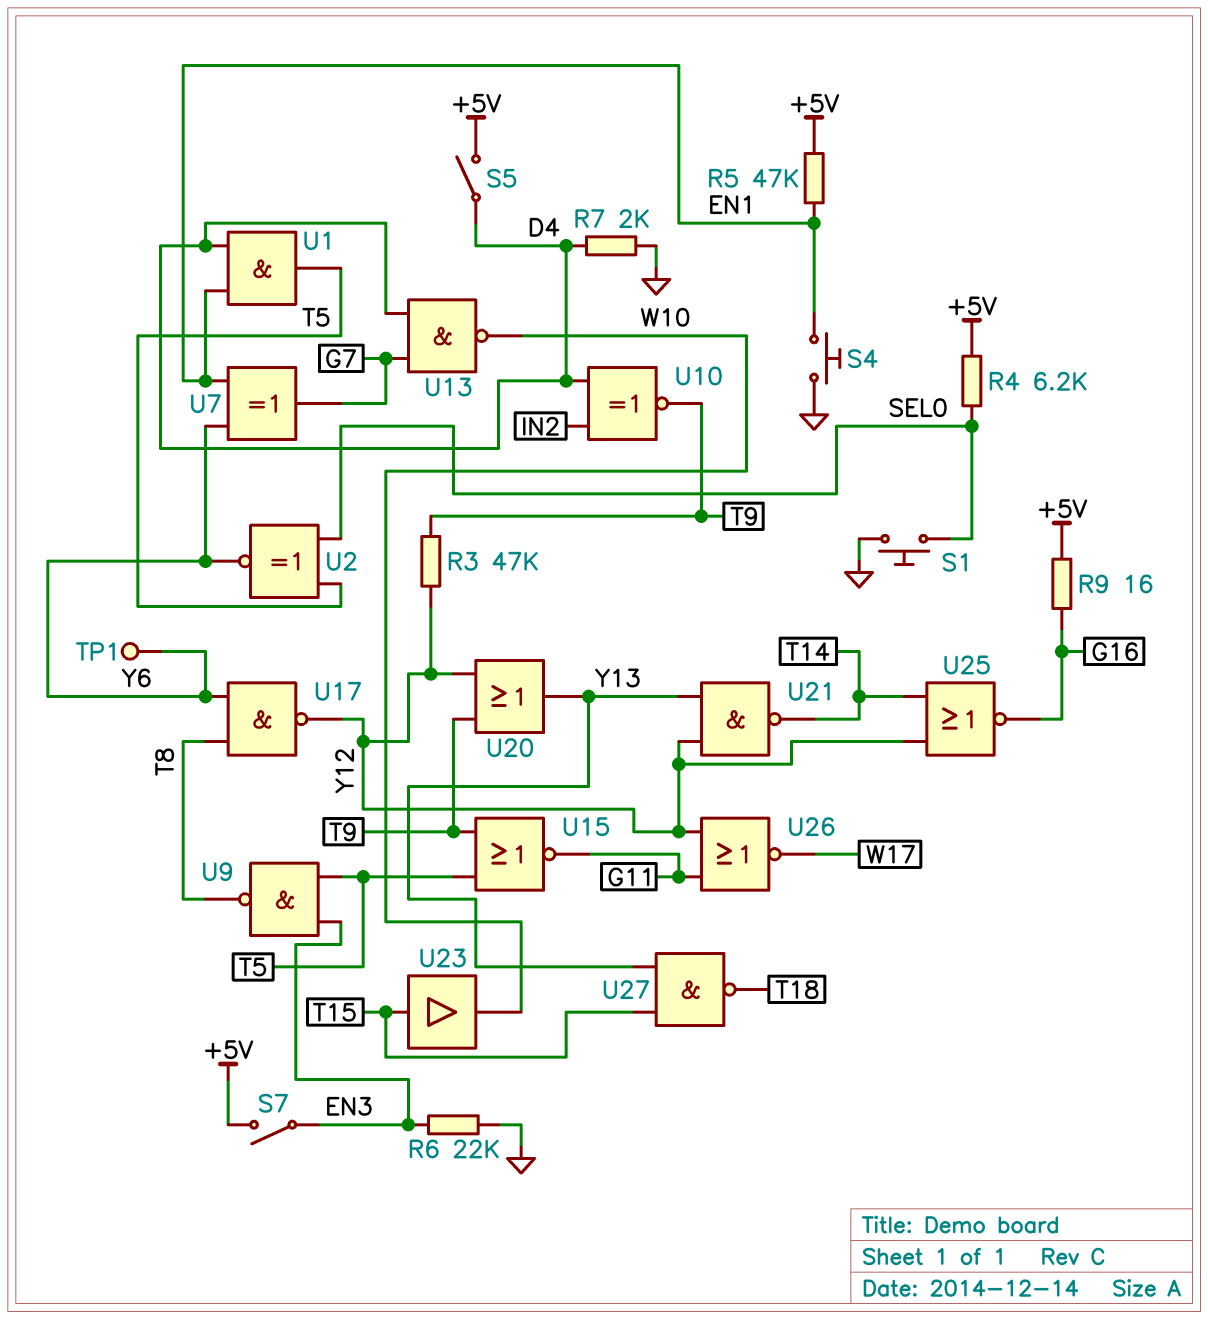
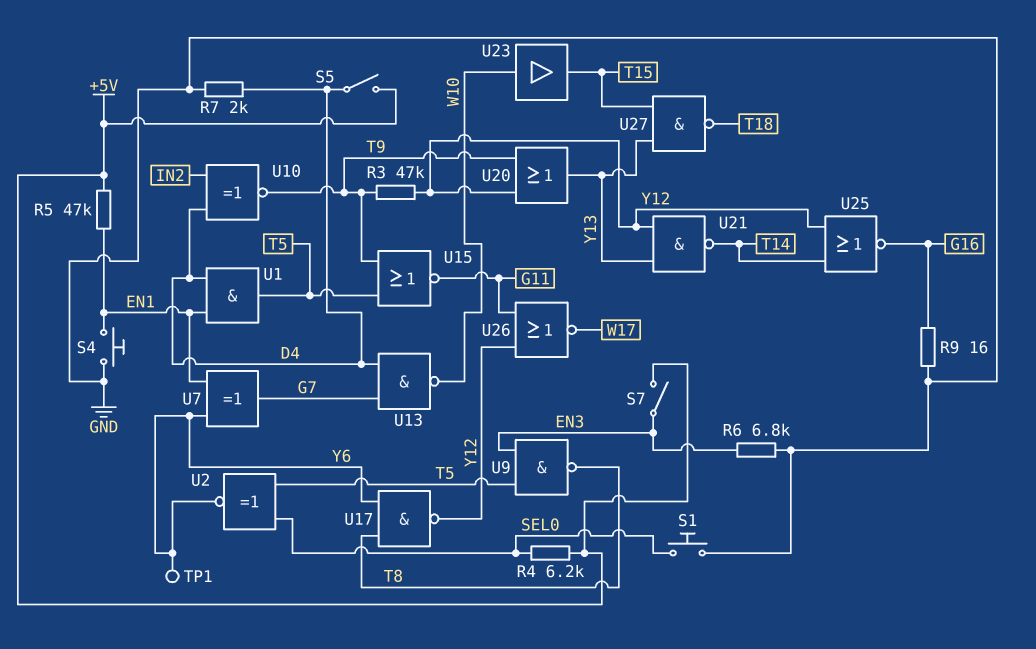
R6: 22k (EN3, GND) -> 6.8k (EN3, GND)
R9: 16 (+5V, G16) -> 16 (G16, GND)
U23: buffer (in T15, out W10) -> buffer (in W10, out T15)

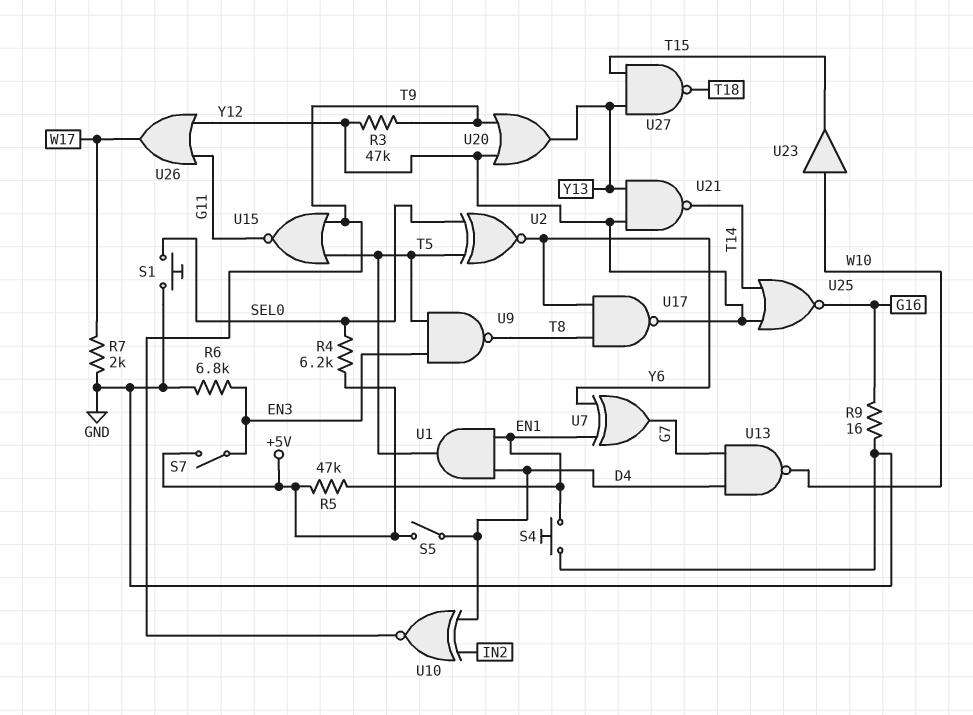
R7: 2k (D4, GND) -> 2k (GND, W17)
TP1: test point (Y6) -> none
U26: NOR (in G11, in Y12, out W17) -> OR (in G11, in Y12, out W17)

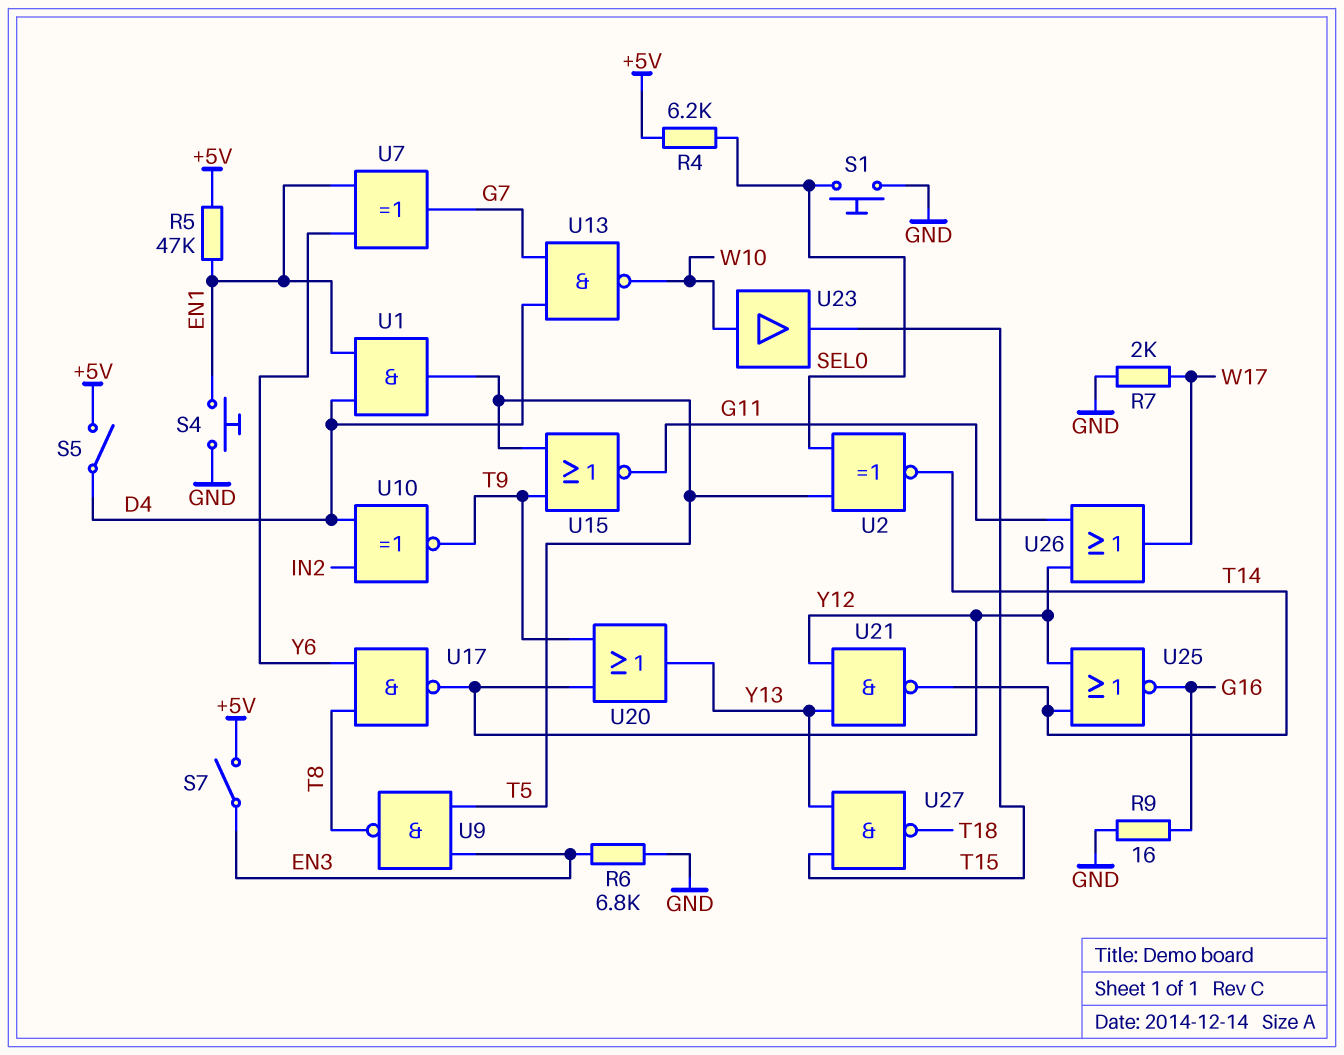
R3: 47k (T9, Y12) -> none
U2: XNOR (in SEL0, in T5, out Y6) -> XNOR (in SEL0, in T5, out T14)

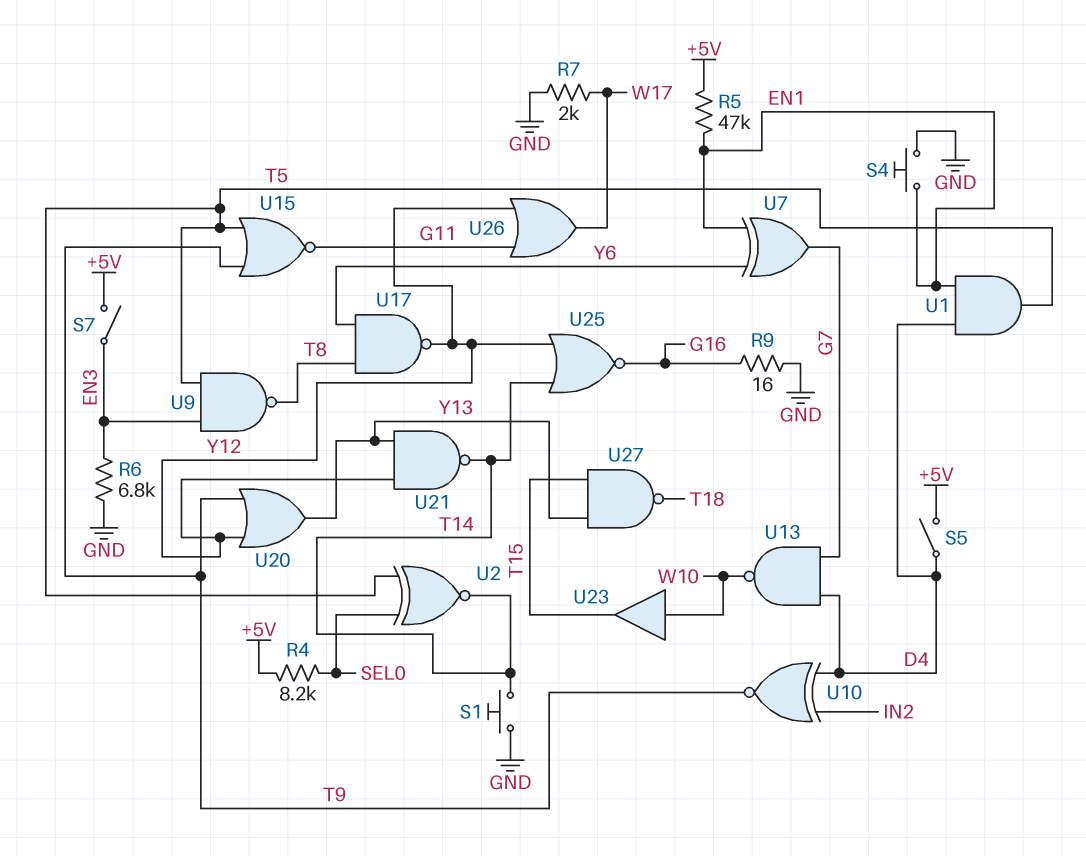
R4: 6.2k (+5V, SEL0) -> 8.2k (+5V, SEL0)
S1: button (GND, SEL0) -> button (GND, T14)

